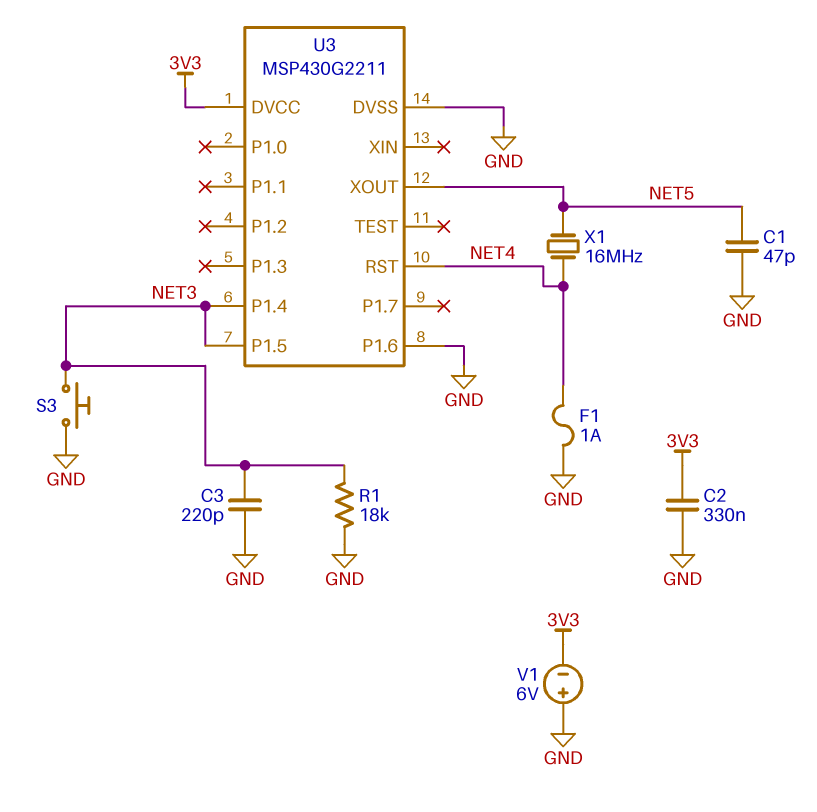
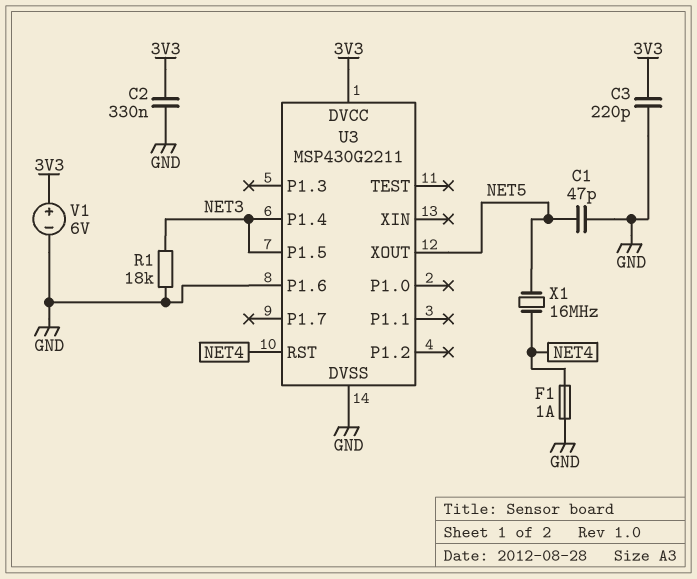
C3: 220pF (GND, NET3) -> 220pF (3V3, GND)
S3: button (GND, NET3) -> none
V1: 6V (plus GND, minus 3V3) -> 6V (plus 3V3, minus GND)

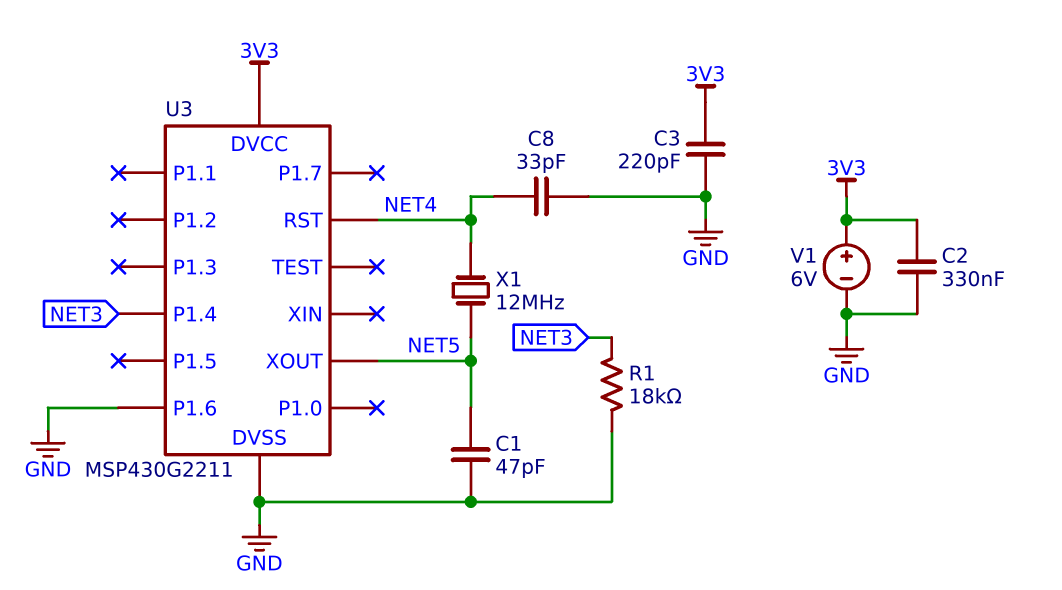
C8: none -> 33pF (GND, NET4)
F1: 1A (GND, NET4) -> none
U3 pin P1.5: NET3 -> none
X1: 16MHz (NET4, NET5) -> 12MHz (NET4, NET5)

